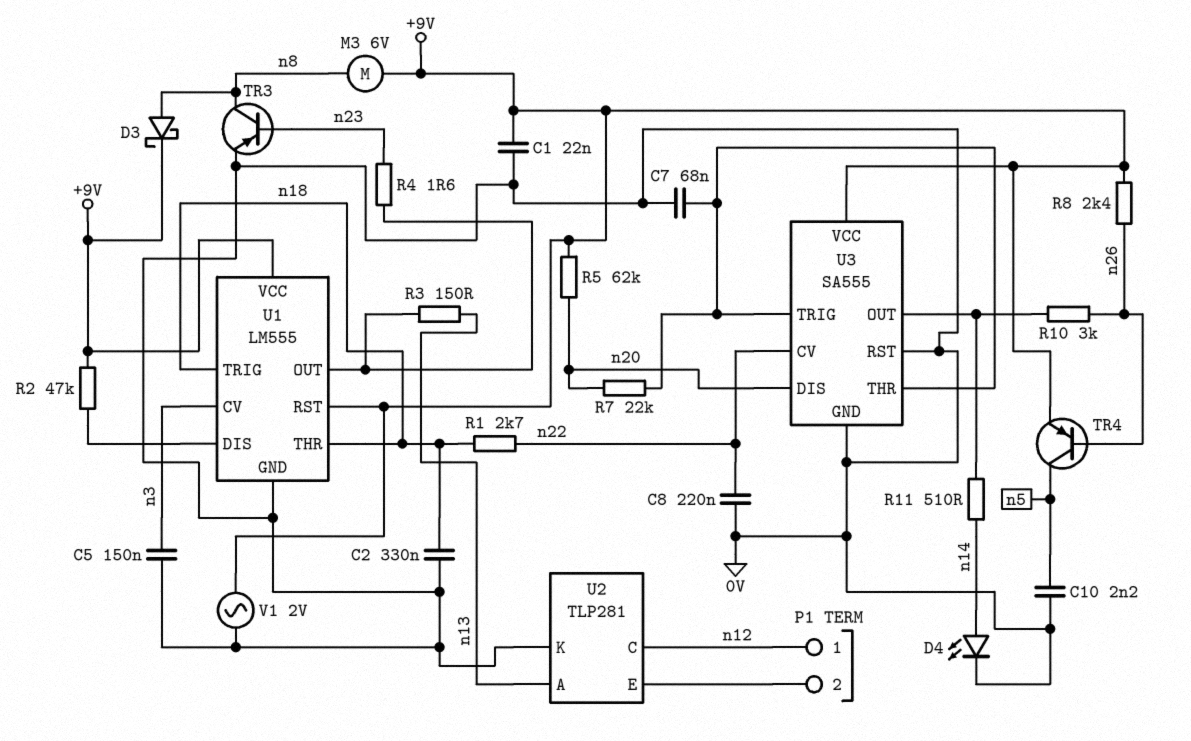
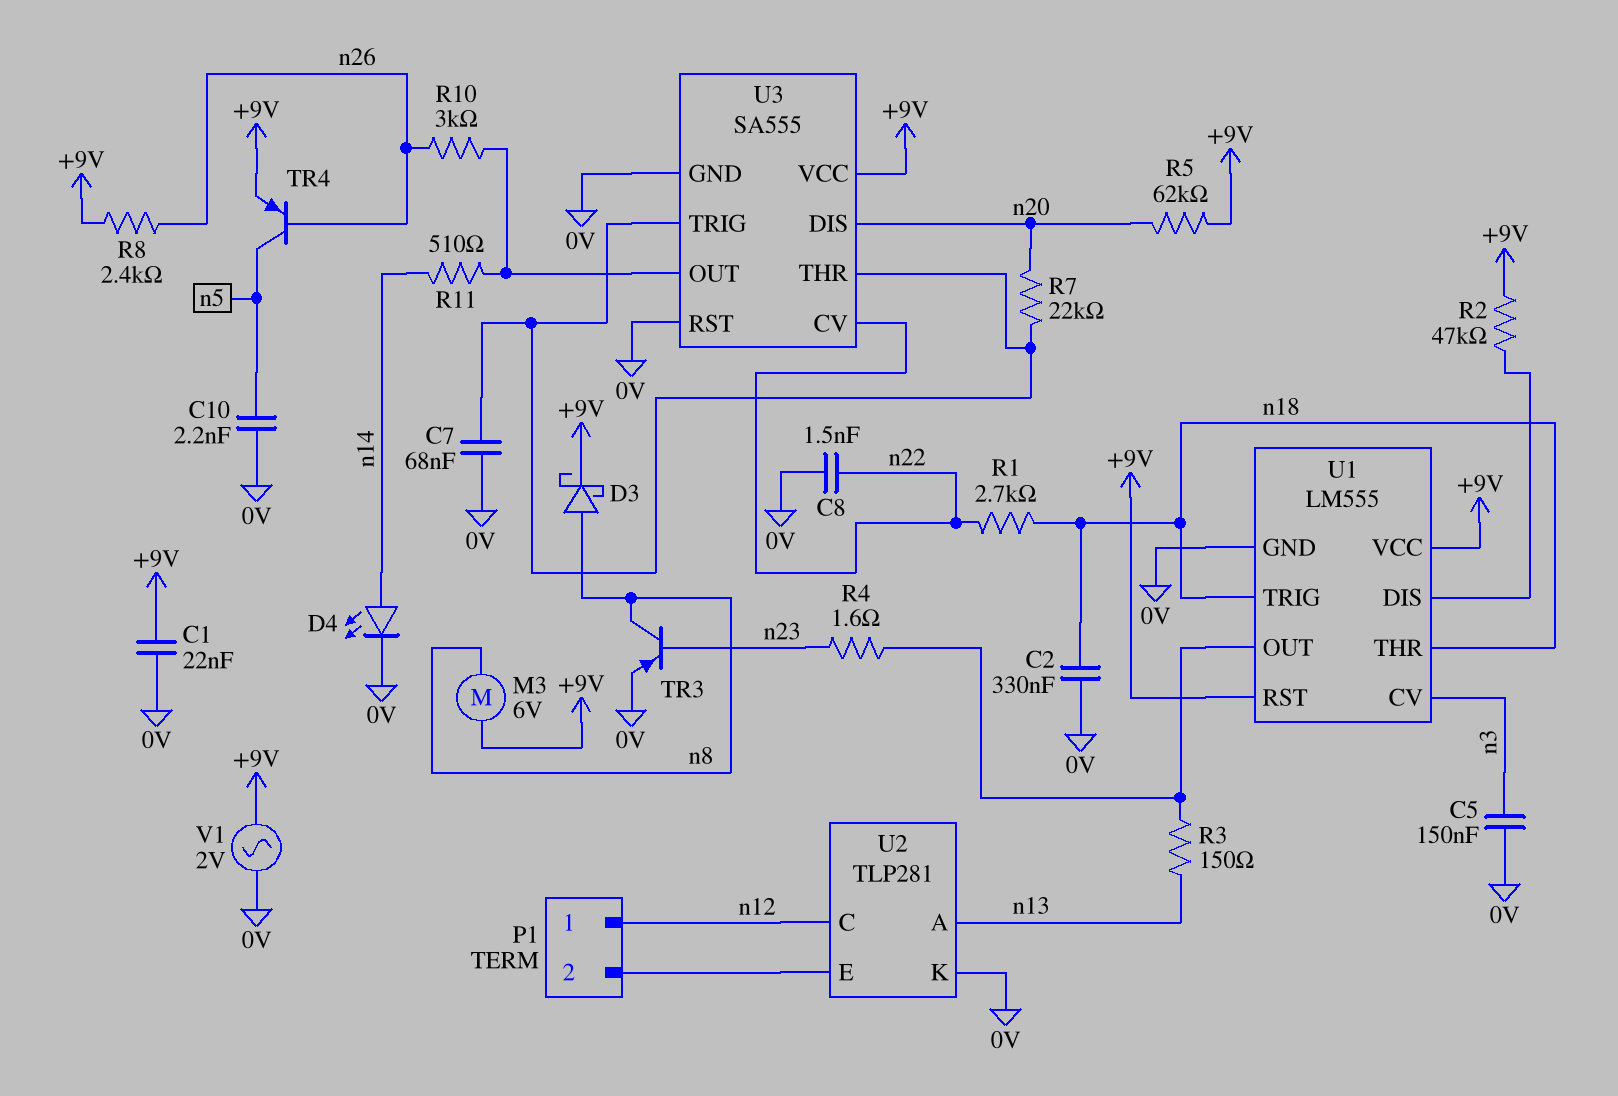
C8: 220nF (0V, n22) -> 1.5nF (0V, n22)

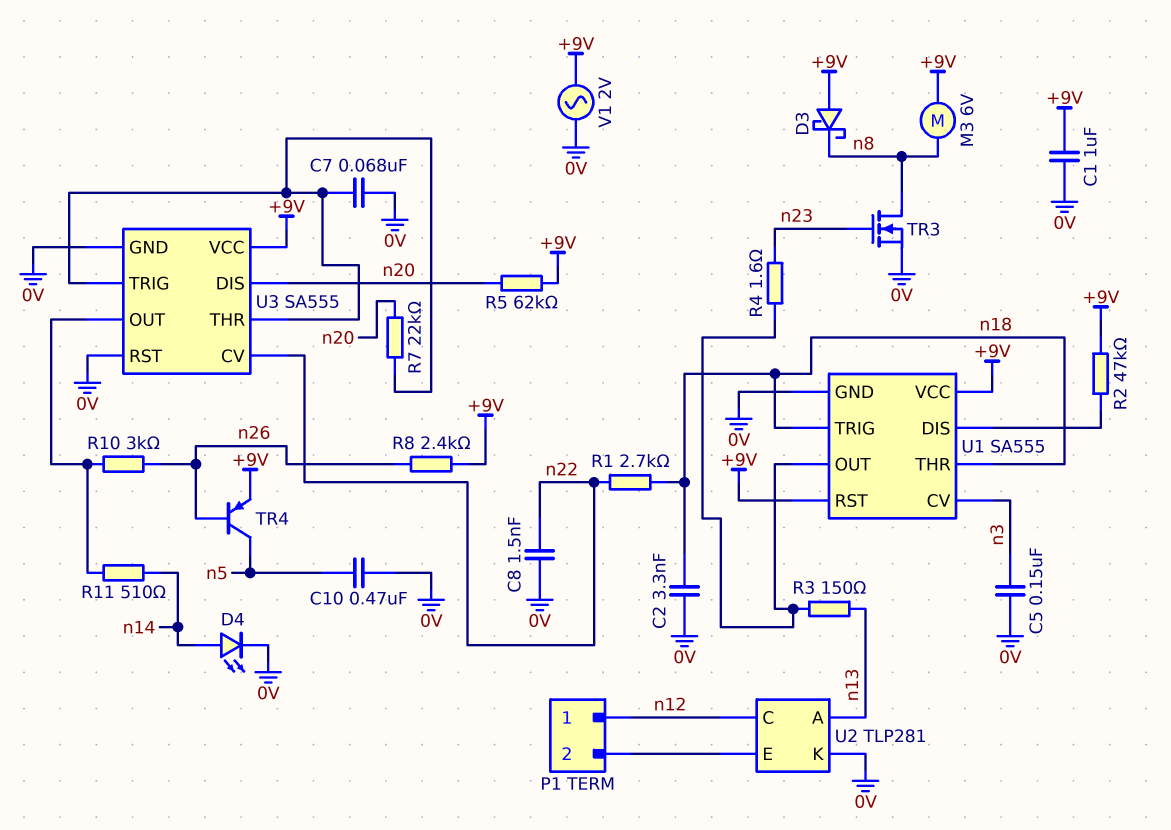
C1: 22nF (+9V, 0V) -> 1uF (+9V, 0V)
C2: 330nF (0V, n18) -> 3.3nF (0V, n18)
C10: 2.2nF (0V, n5) -> 470nF (0V, n5)
D3: schottky (A n8, K +9V) -> schottky (A +9V, K n8)
TR3: PNP (B n23, C n8, E 0V) -> NMOS (G n23, D n8, S 0V)
U1: LM555 -> SA555

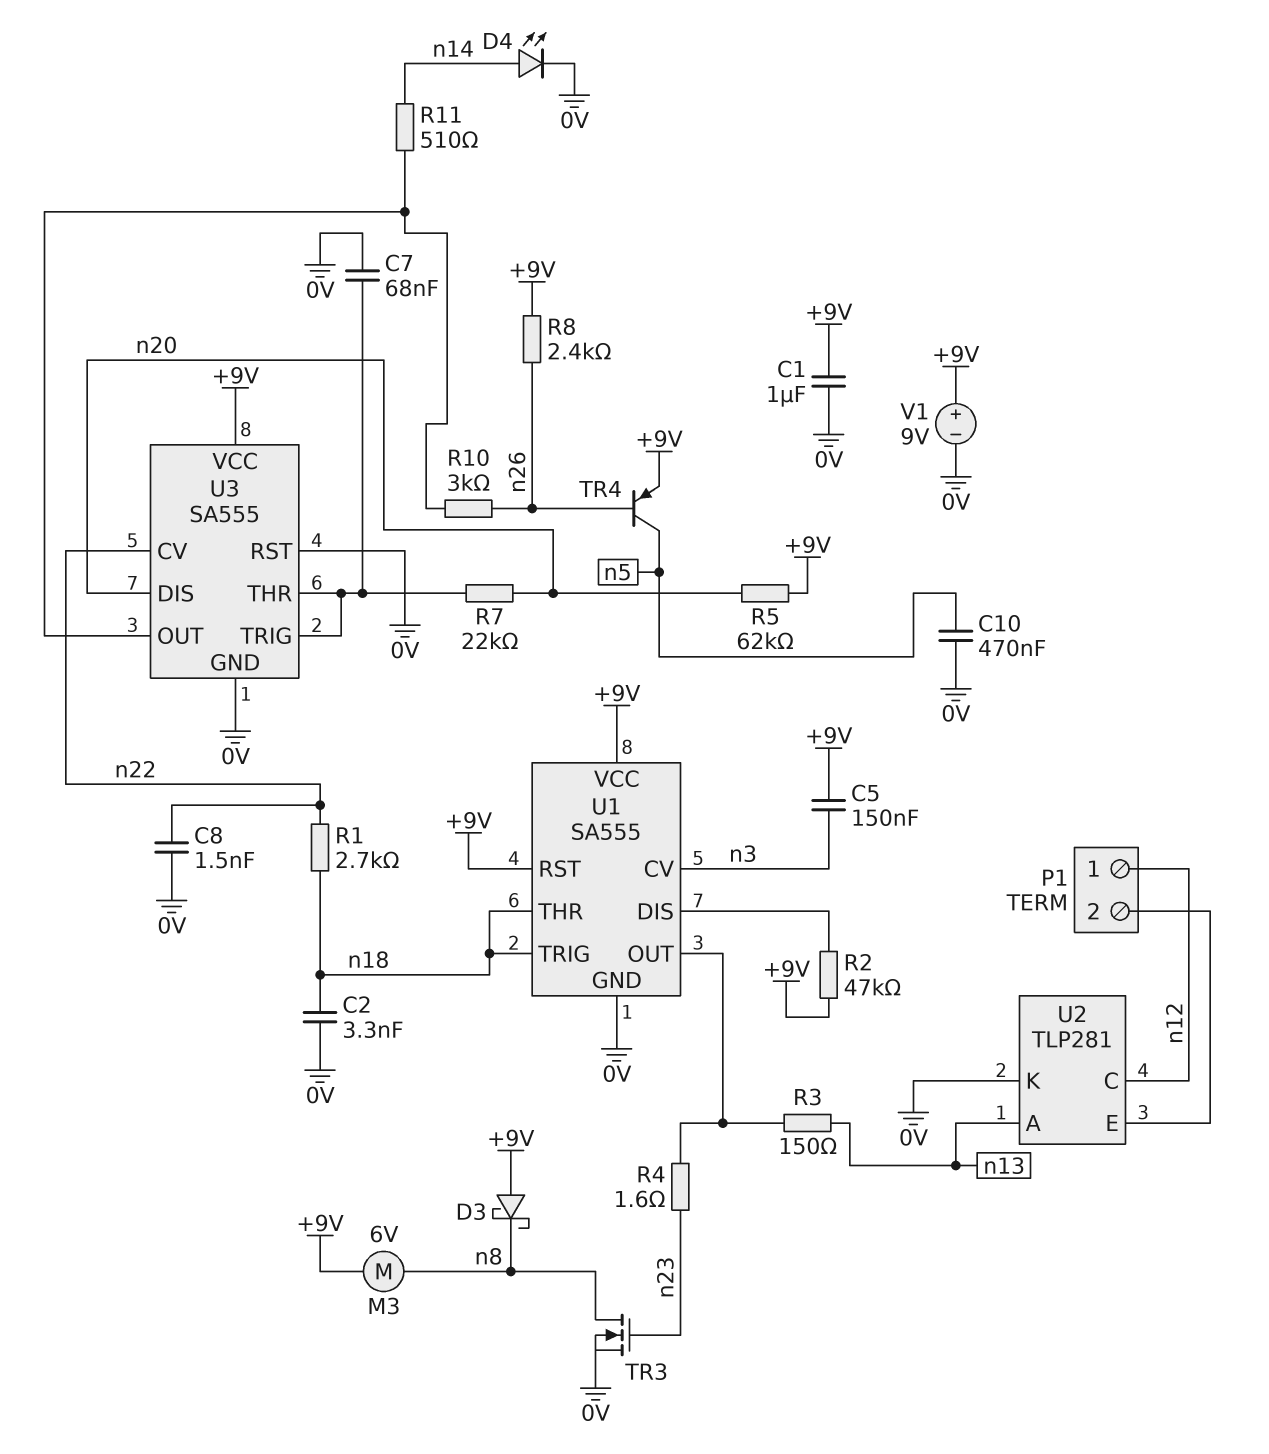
C5: 150nF (0V, n3) -> 150nF (+9V, n3)
V1: AC 2V (+9V, 0V) -> 9V (plus +9V, minus 0V)

